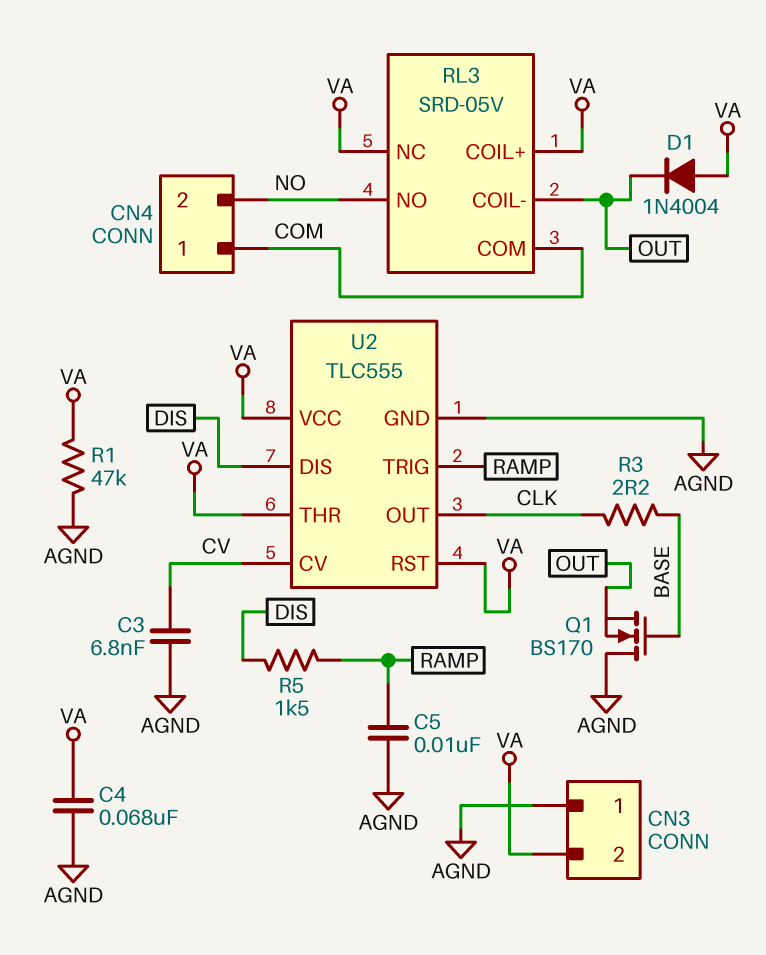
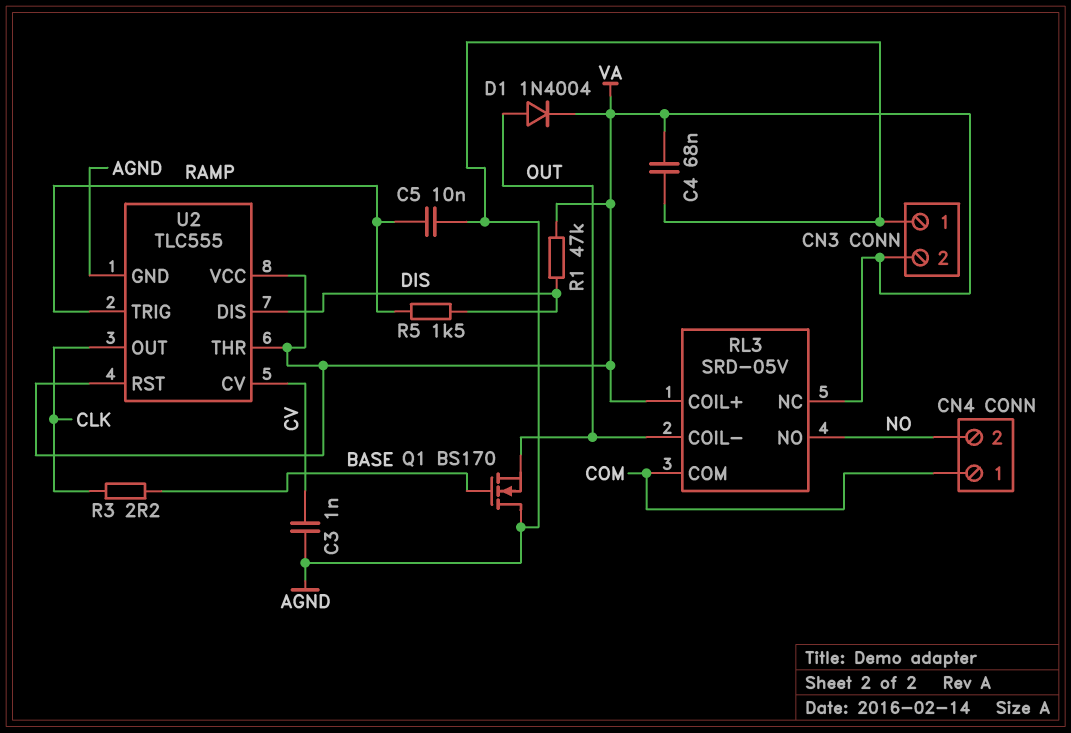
C3: 6.8nF (AGND, CV) -> 1nF (AGND, CV)
D1: diode 1N4004 (A VA, K OUT) -> diode 1N4004 (A OUT, K VA)
R1: 47k (AGND, VA) -> 47k (DIS, VA)

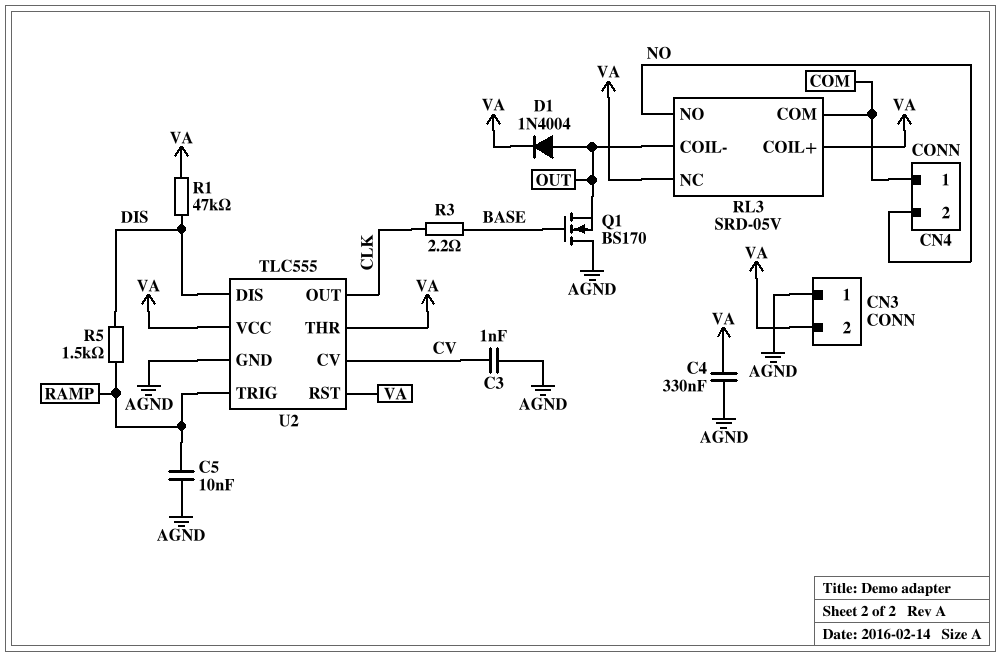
C4: 68nF (AGND, VA) -> 330nF (AGND, VA)

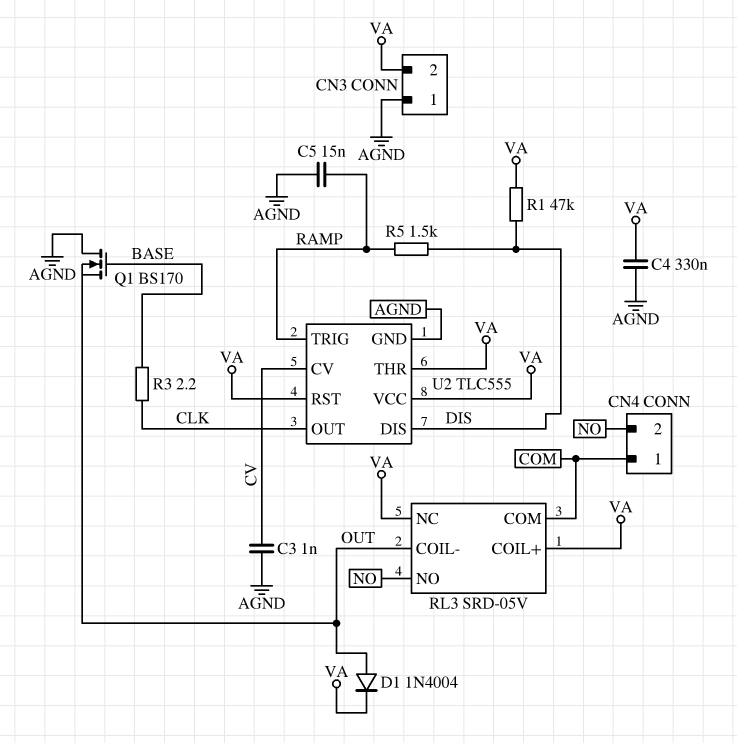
C5: 10nF (AGND, RAMP) -> 15nF (AGND, RAMP)

